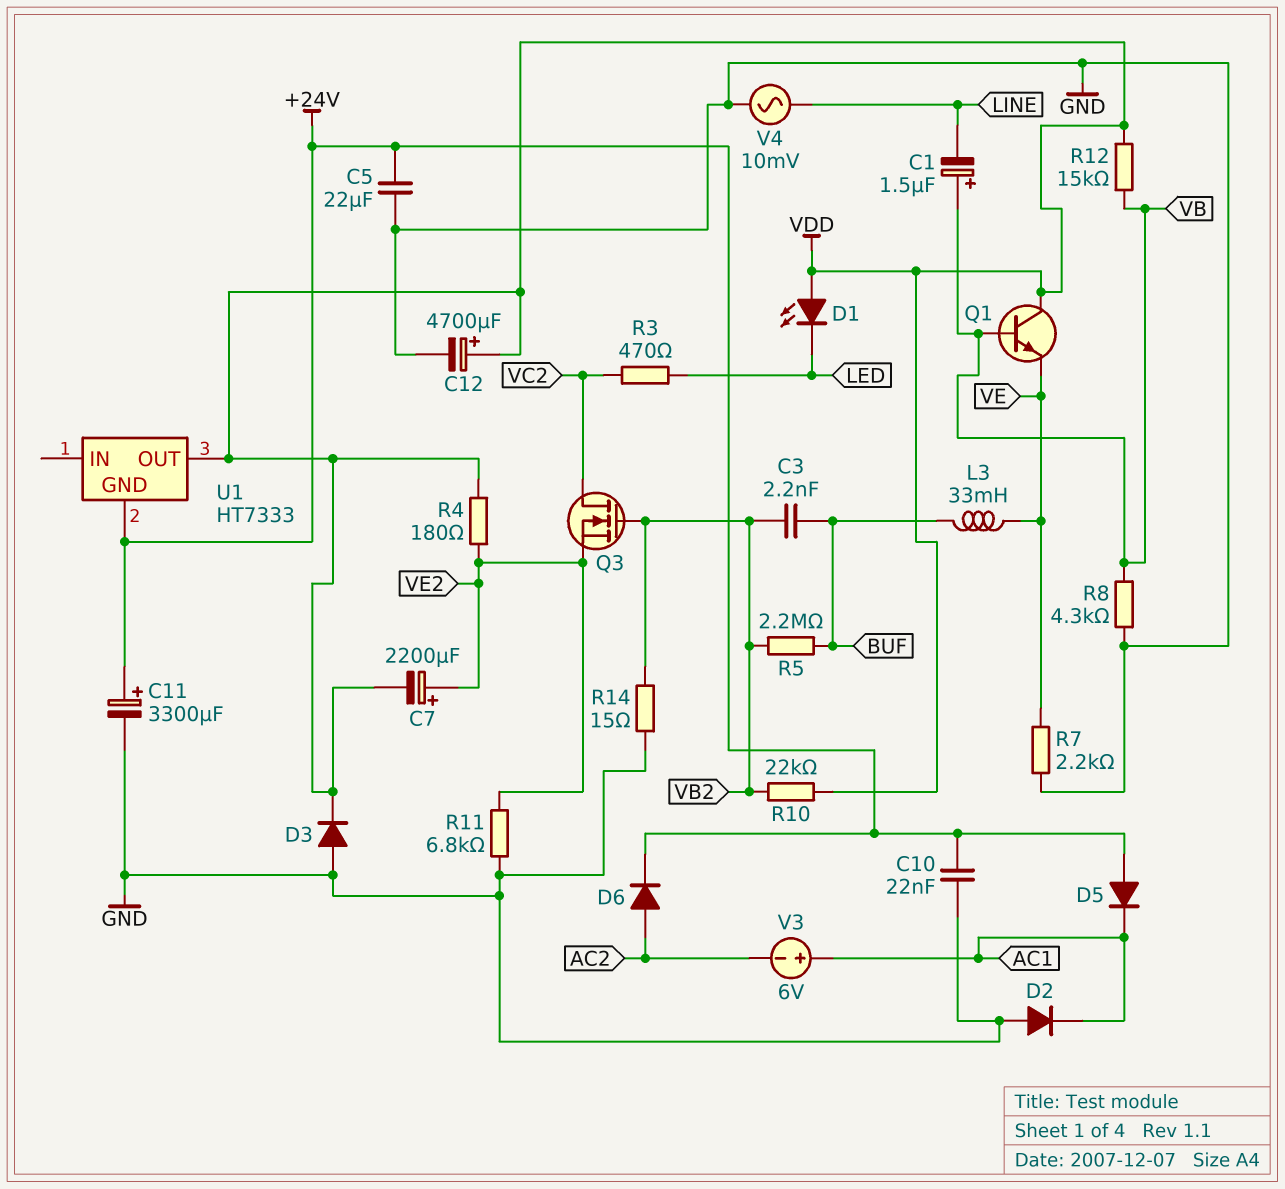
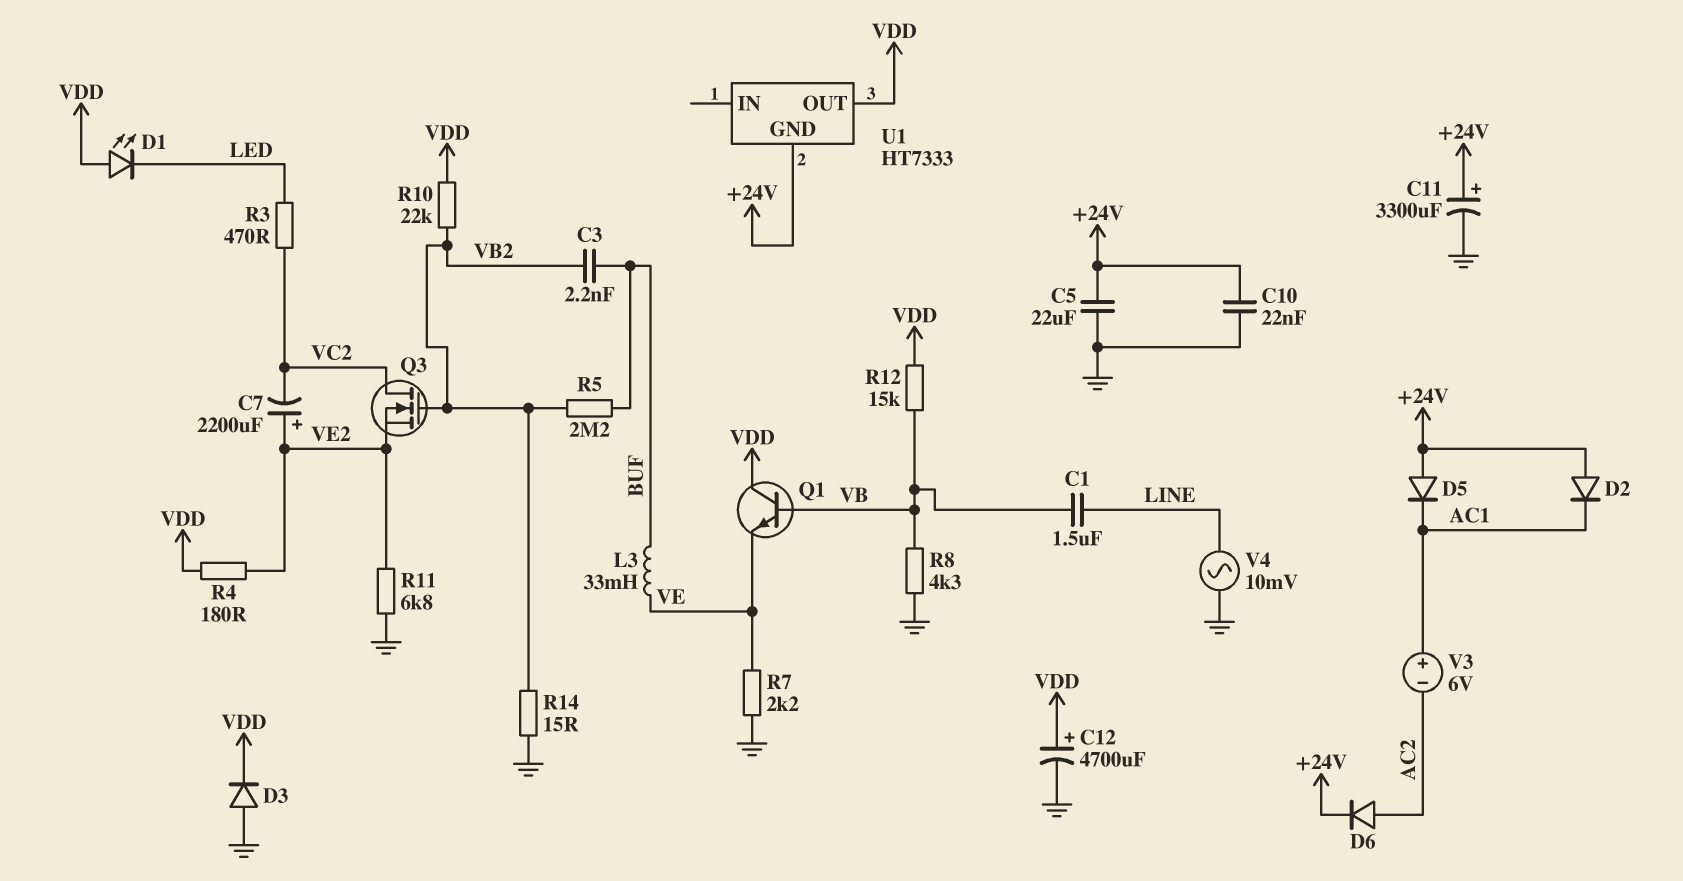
C1: 1.5uF (plus VB, minus LINE) -> 1.5uF (LINE, VB)
C7: 2200uF (plus VE2, minus VDD) -> 2200uF (plus VE2, minus VC2)
D2: diode (A GND, K AC1) -> diode (A +24V, K AC1)

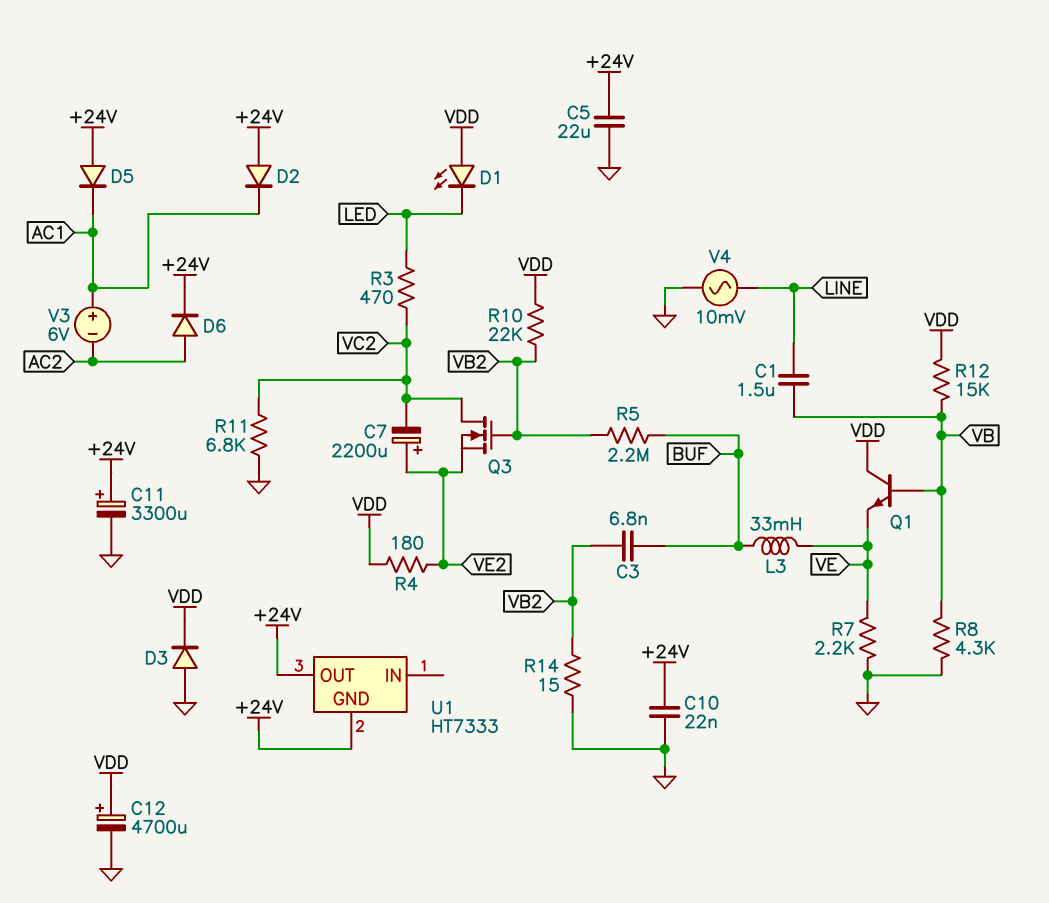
C3: 2.2nF (BUF, VB2) -> 6.8nF (BUF, VB2)
R11: 6.8k (GND, VE2) -> 6.8k (GND, VC2)
U1 pin OUT: VDD -> +24V

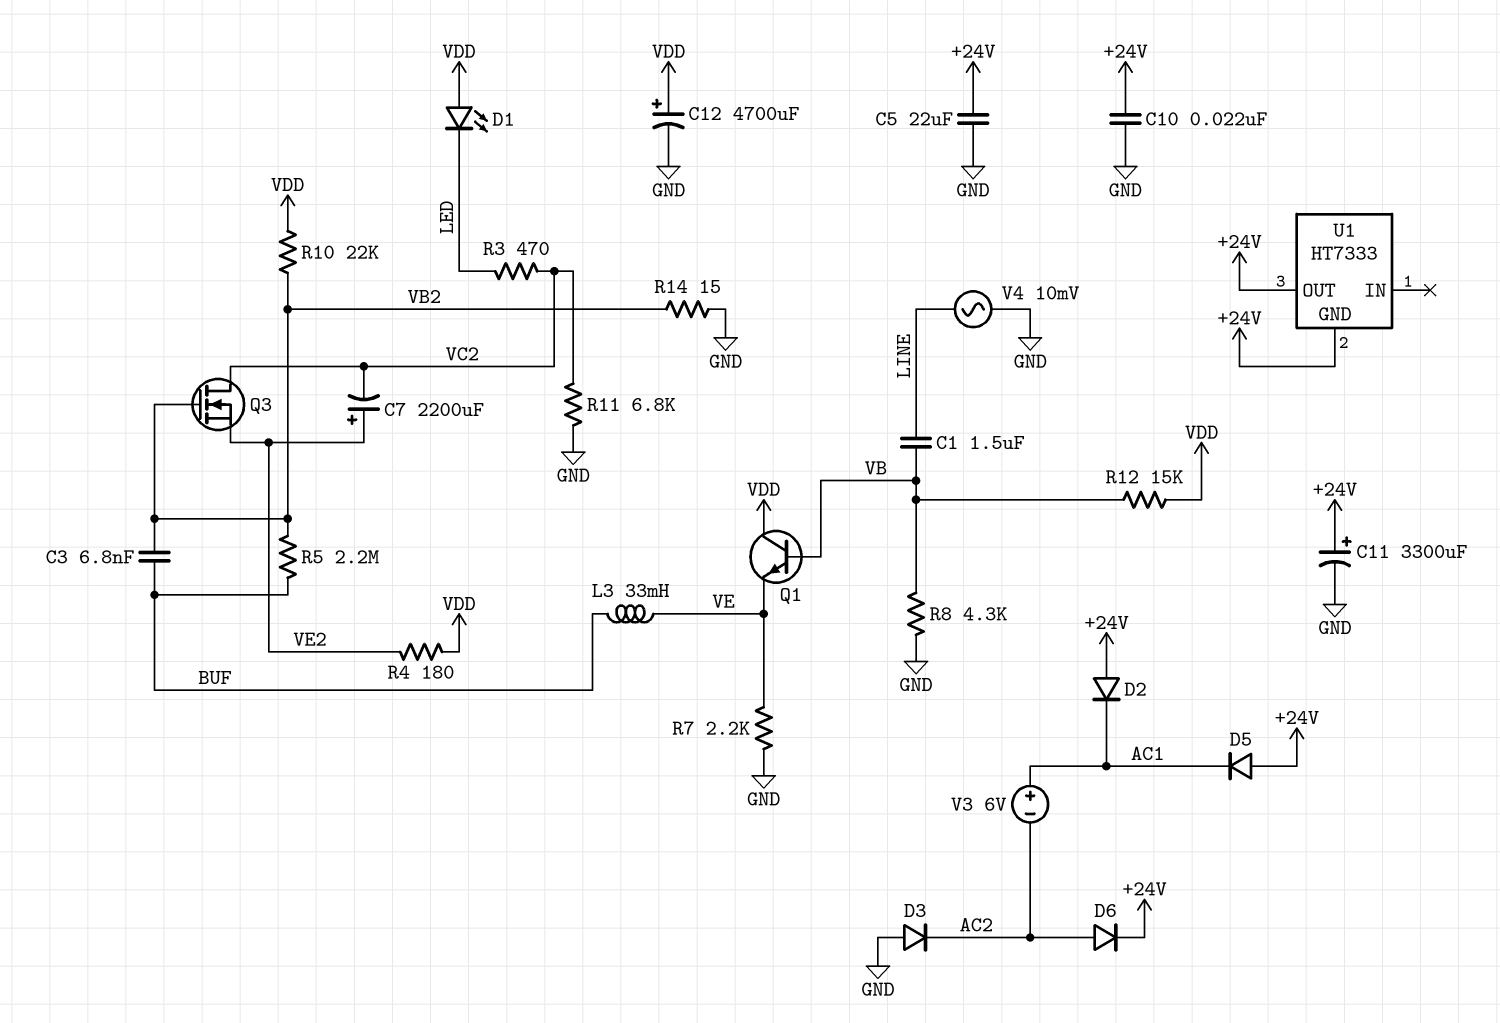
D3: diode (A GND, K VDD) -> diode (A GND, K AC2)

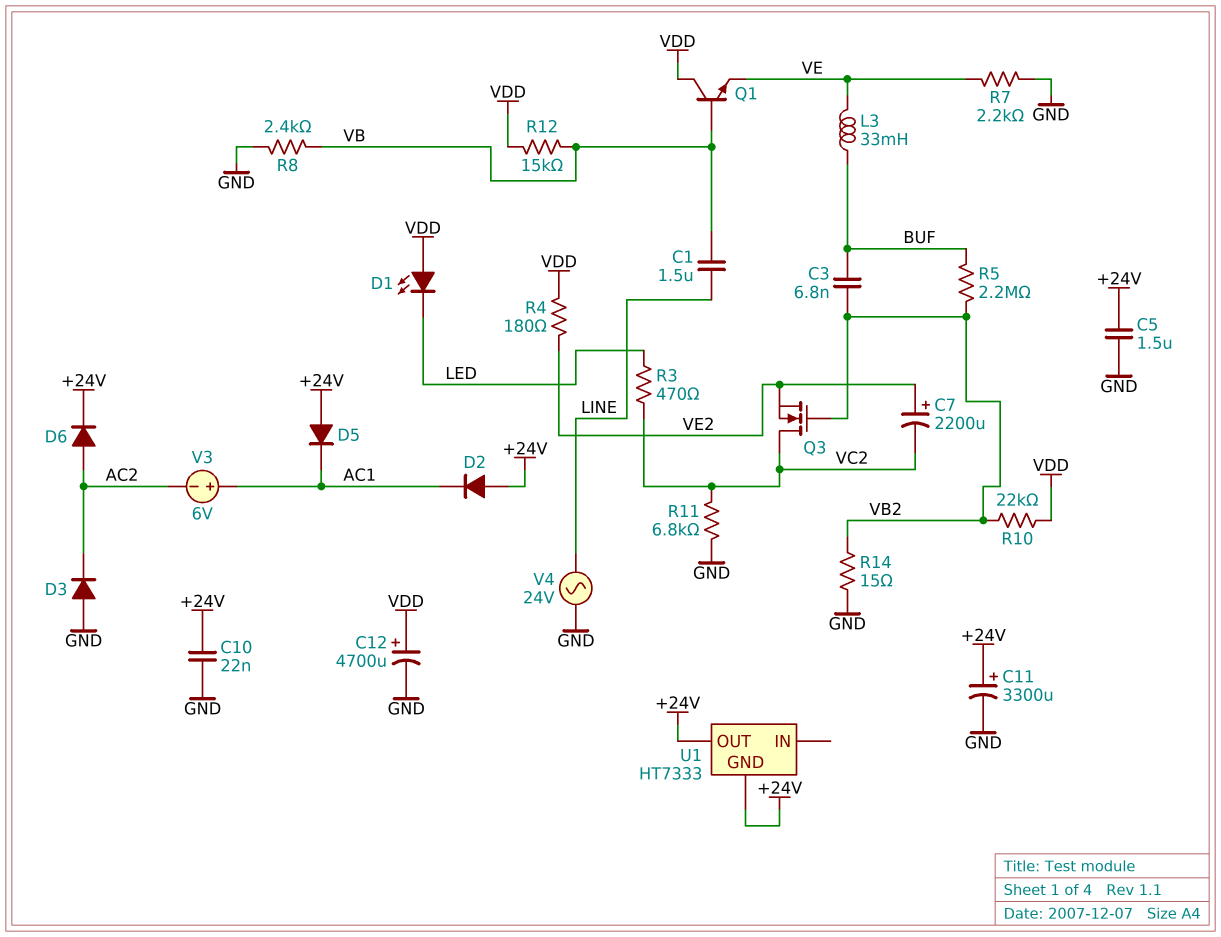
C5: 22uF (+24V, GND) -> 1.5uF (+24V, GND)
R8: 4.3k (GND, VB) -> 2.4k (GND, VB)
V4: AC 10mV (GND, LINE) -> AC 24V (GND, LINE)

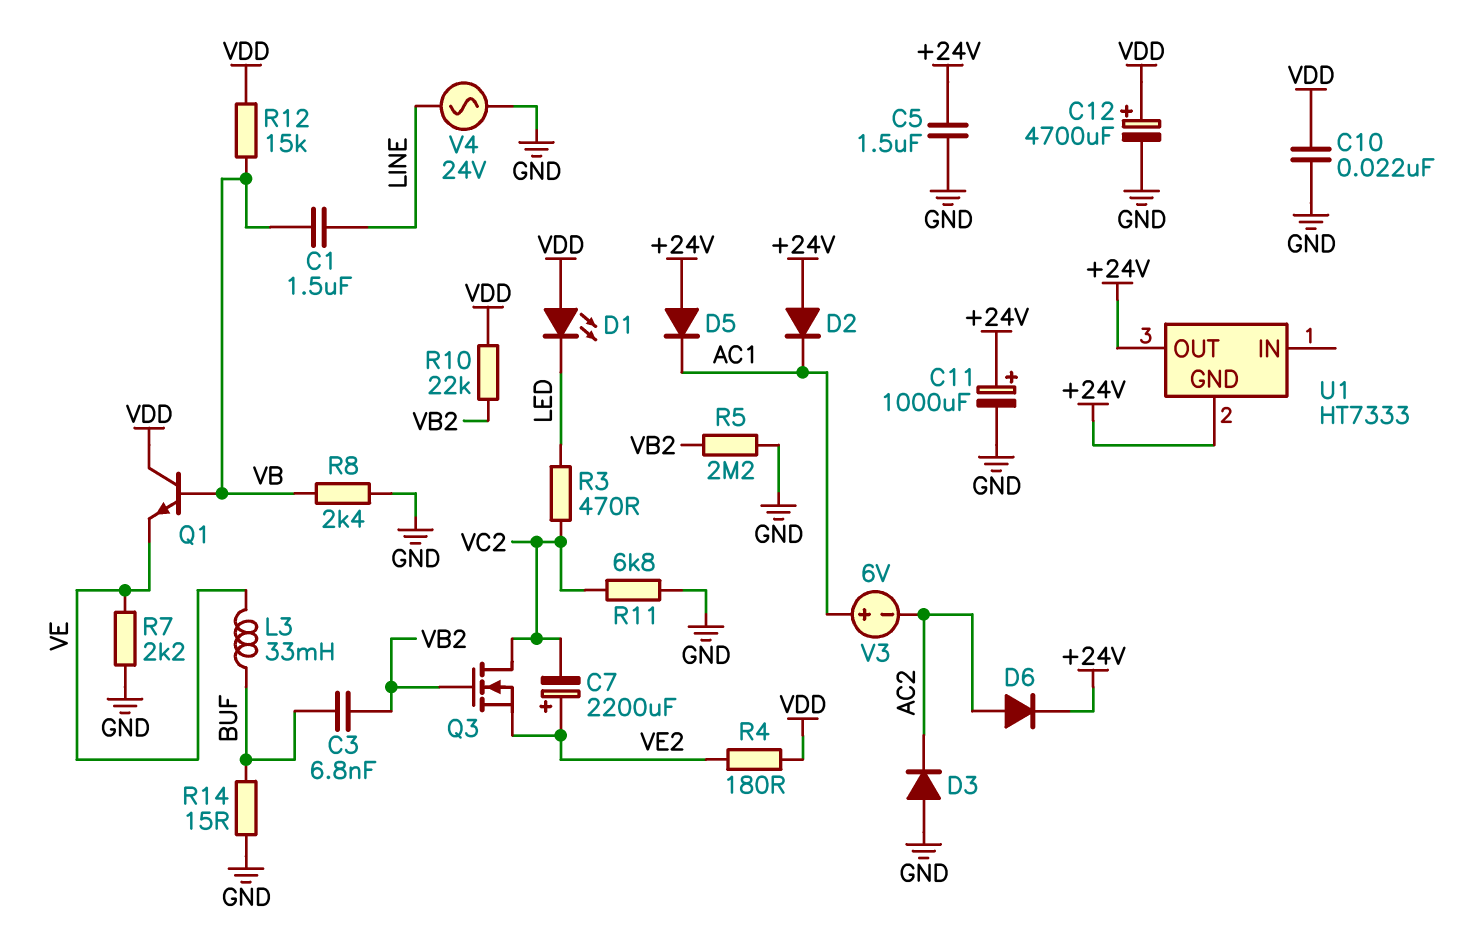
C10: 22nF (+24V, GND) -> 22nF (GND, VDD)
C11: 3300uF (plus +24V, minus GND) -> 1000uF (plus +24V, minus GND)
R5: 2.2M (BUF, VB2) -> 2.2M (GND, VB2)
R14: 15 (GND, VB2) -> 15 (BUF, GND)

